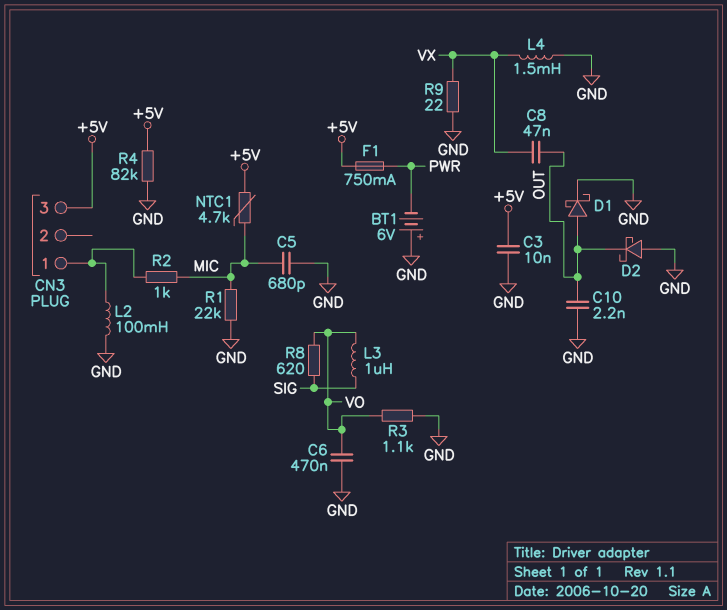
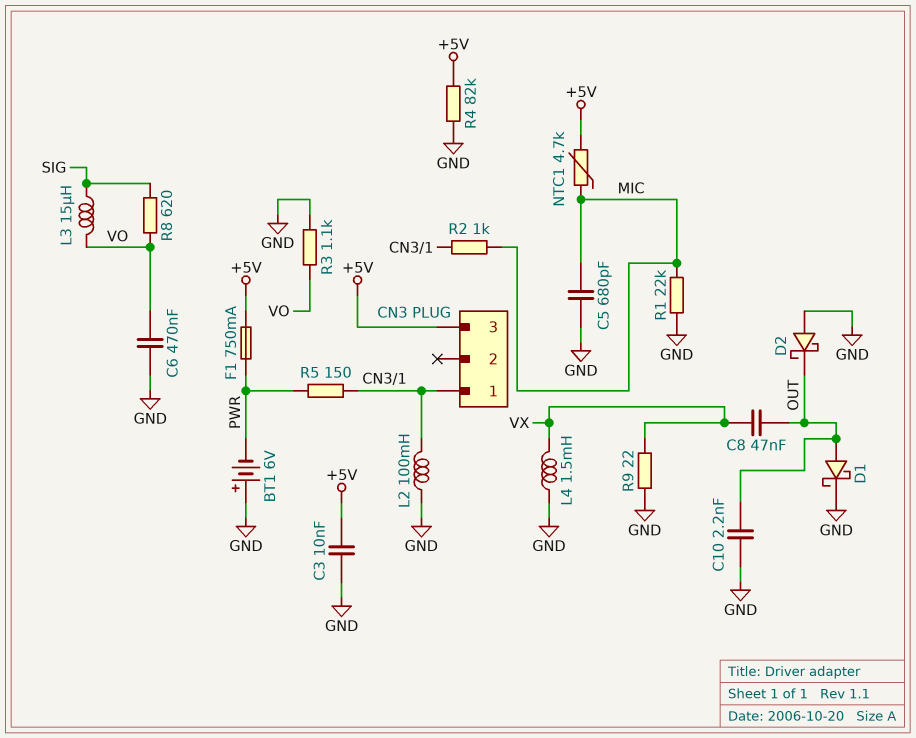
L3: 1uH (SIG, VO) -> 15uH (SIG, VO)
R5: none -> 150 (CN3/1, PWR)

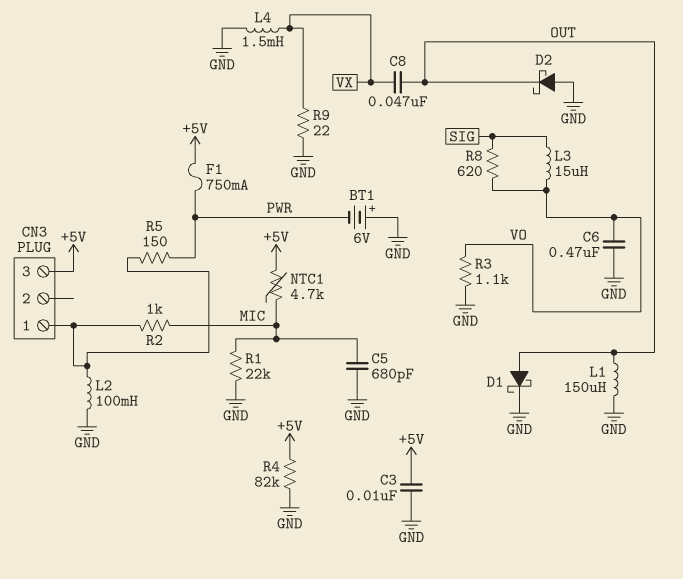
C10: 2.2nF (GND, OUT) -> none
L1: none -> 150uH (GND, OUT)

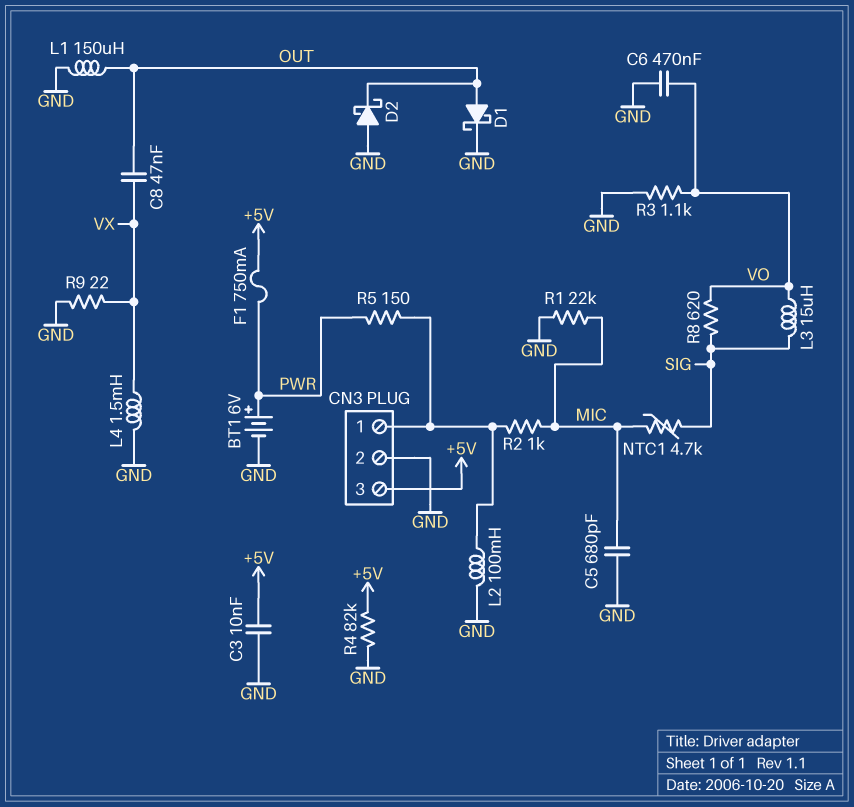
BT1: 6V (plus GND, minus PWR) -> 6V (plus PWR, minus GND)
CN3 pin 2: none -> GND
NTC1: 4.7k (+5V, MIC) -> 4.7k (MIC, SIG)

